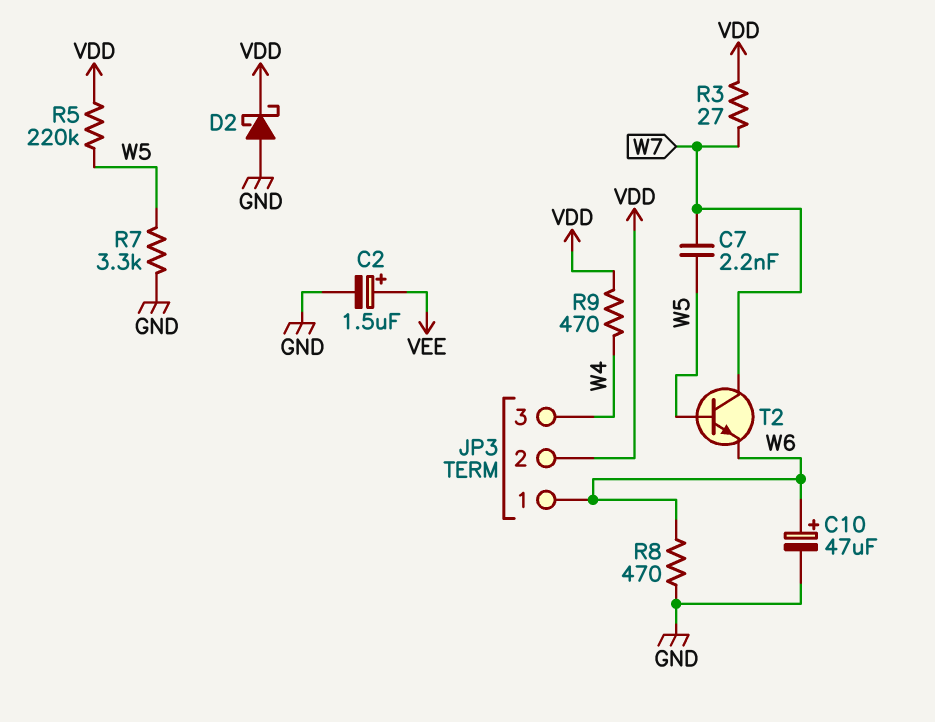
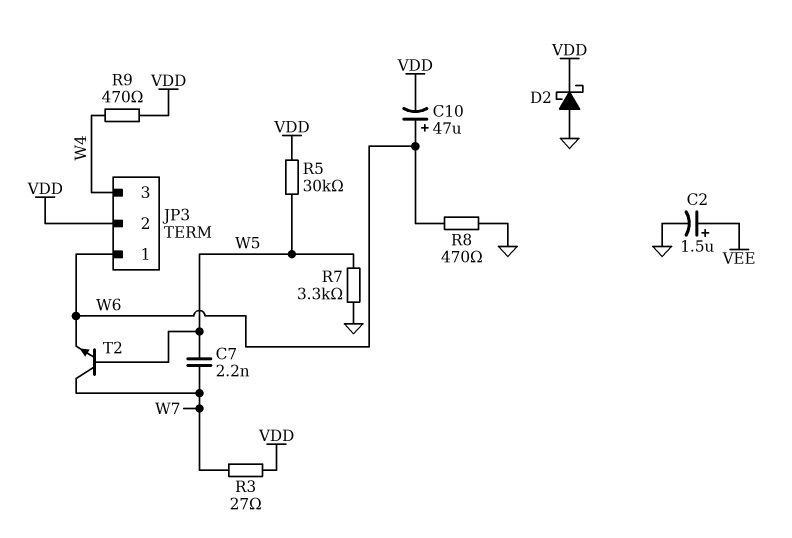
C10: 47uF (plus W6, minus GND) -> 47uF (plus W6, minus VDD)
R5: 220k (VDD, W5) -> 30k (VDD, W5)

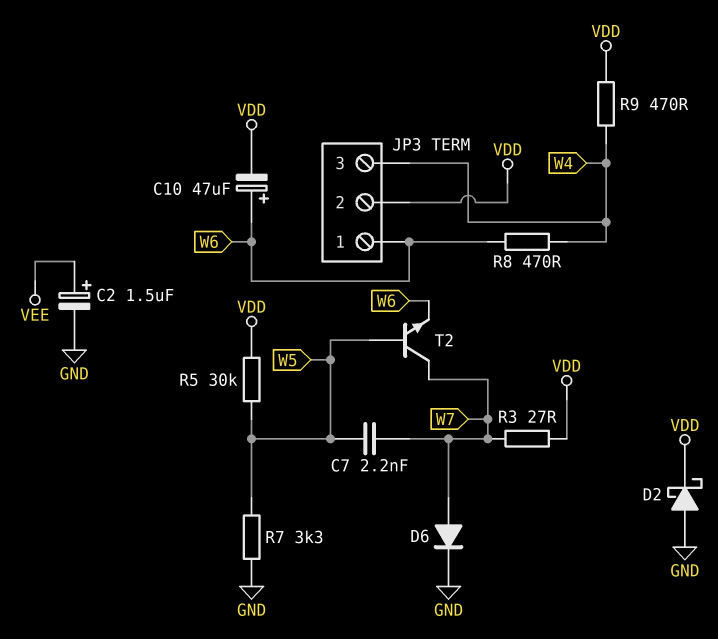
D6: none -> diode (A W7, K GND)
R8: 470 (GND, W6) -> 470 (W4, W6)

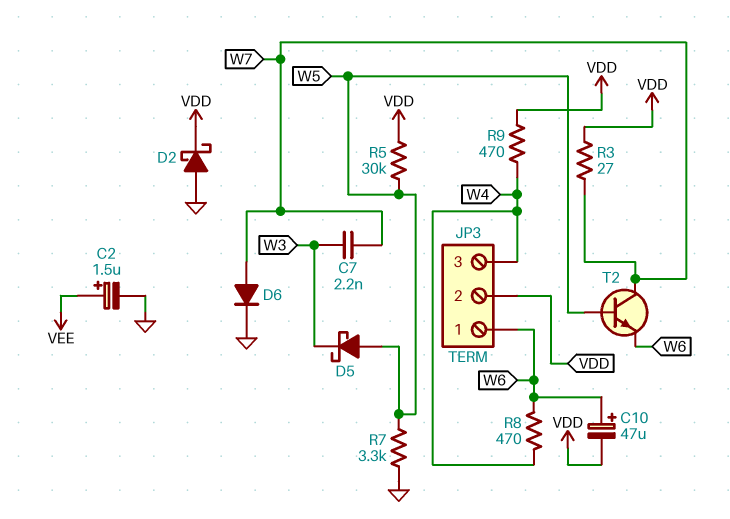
C7: 2.2nF (W5, W7) -> 2.2nF (W3, W7)
D5: none -> schottky (A W5, K W3)

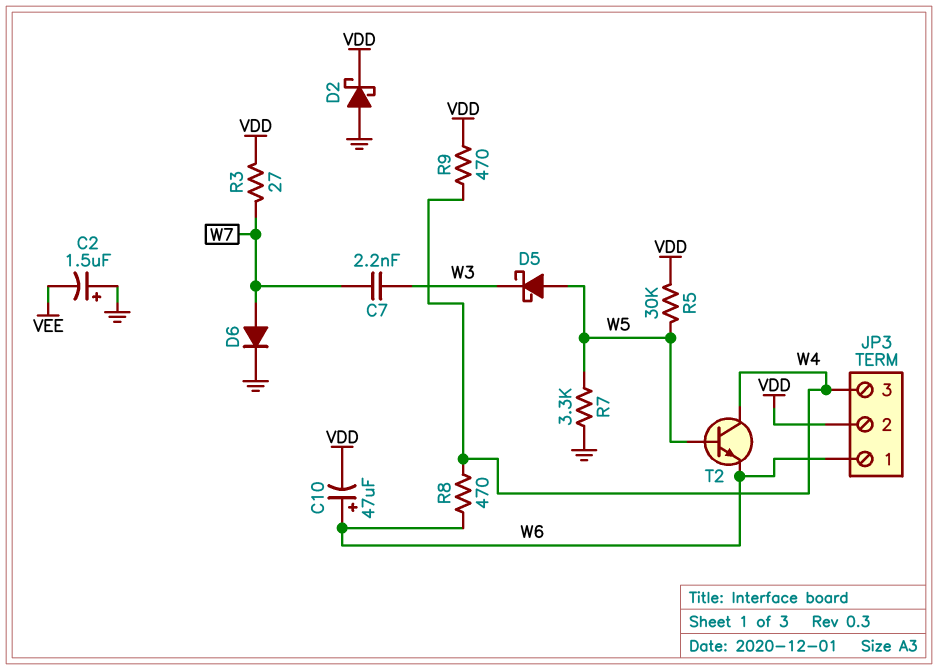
C2: 1.5uF (plus VEE, minus GND) -> 1.5uF (plus GND, minus VEE)
T2: NPN (B W5, C W7, E W6) -> NPN (B W5, C W4, E W6)

